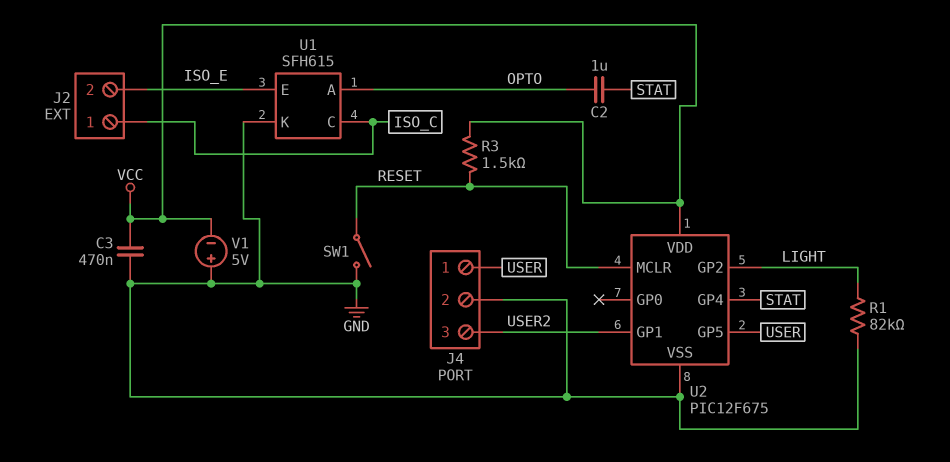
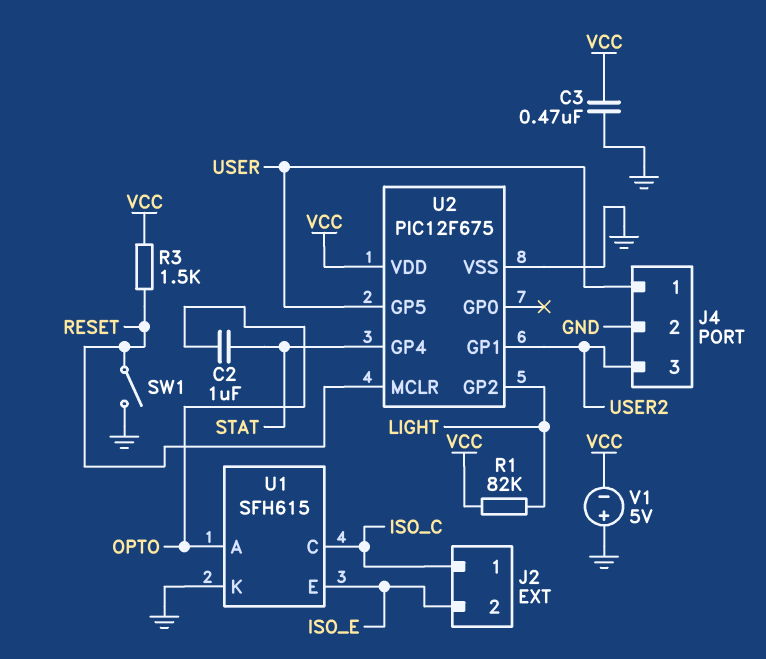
R1: 82k (GND, LIGHT) -> 82k (LIGHT, VCC)

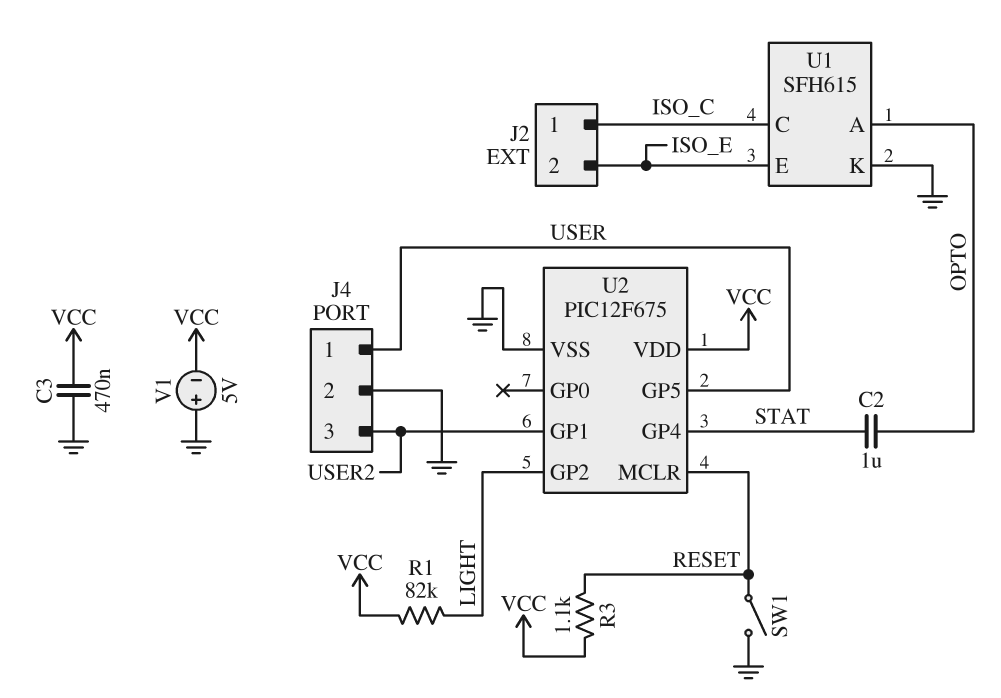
R3: 1.5k (RESET, VCC) -> 1.1k (RESET, VCC)

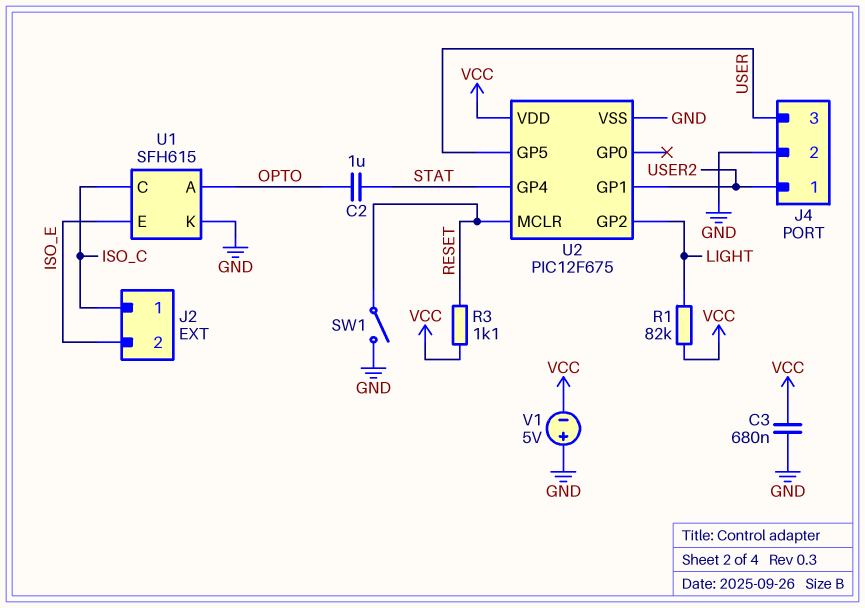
C3: 470nF (GND, VCC) -> 680nF (GND, VCC)
J4 pin 1: USER -> USER2
J4 pin 3: USER2 -> USER

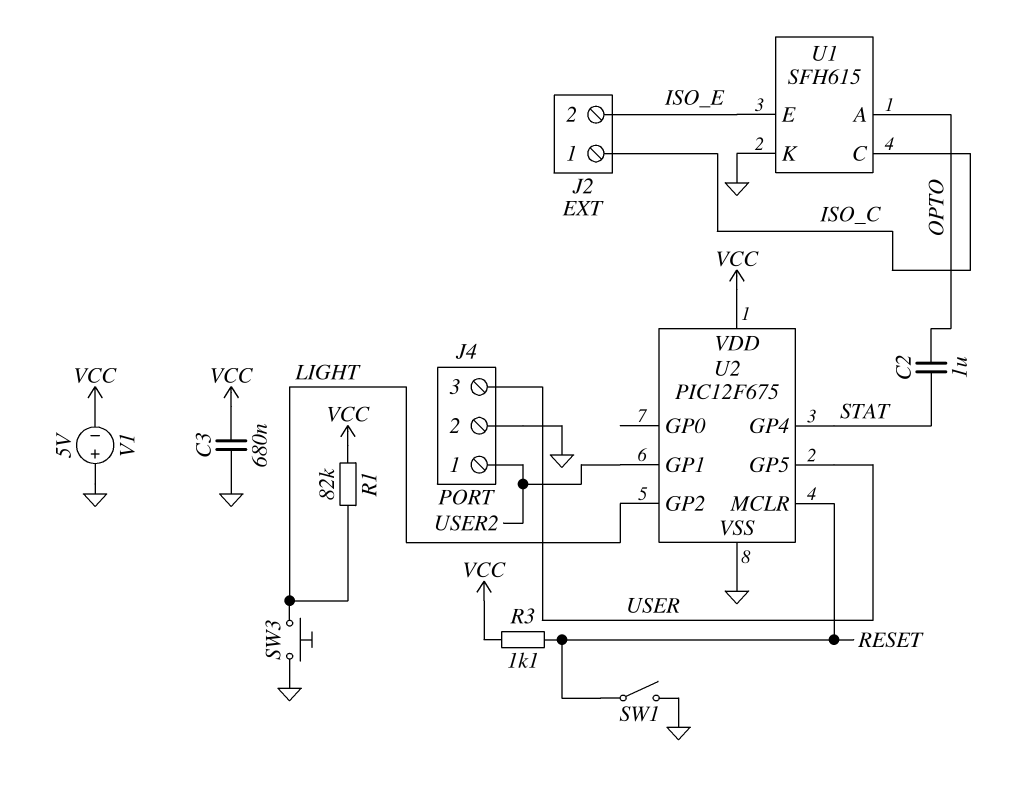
SW3: none -> button (GND, LIGHT)

